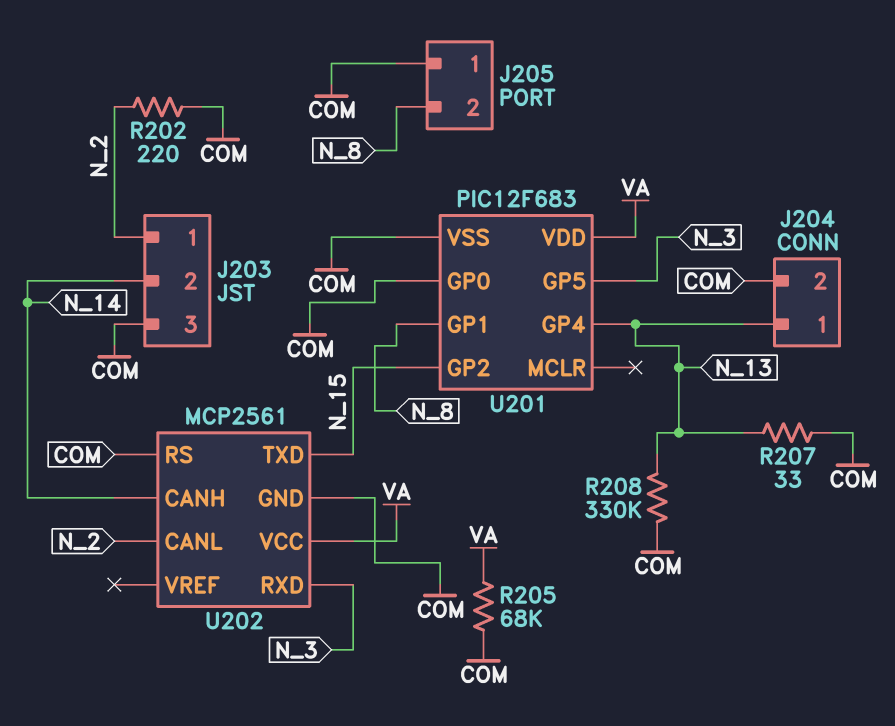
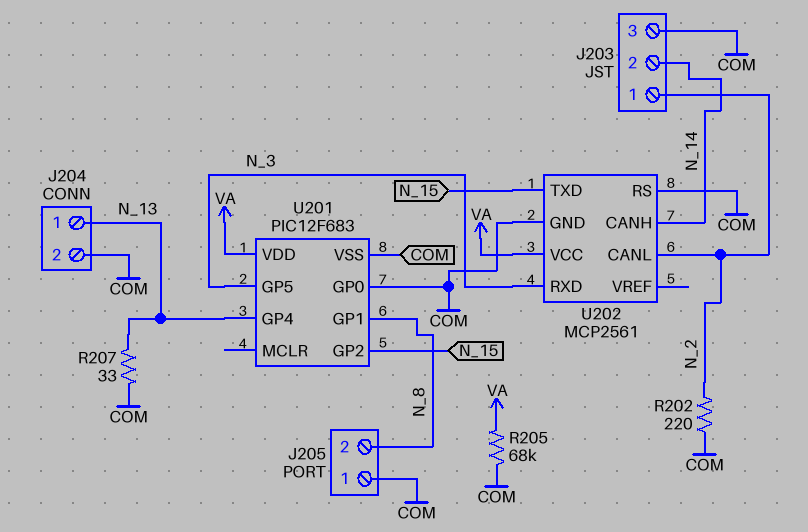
R208: 330k (COM, N_13) -> none

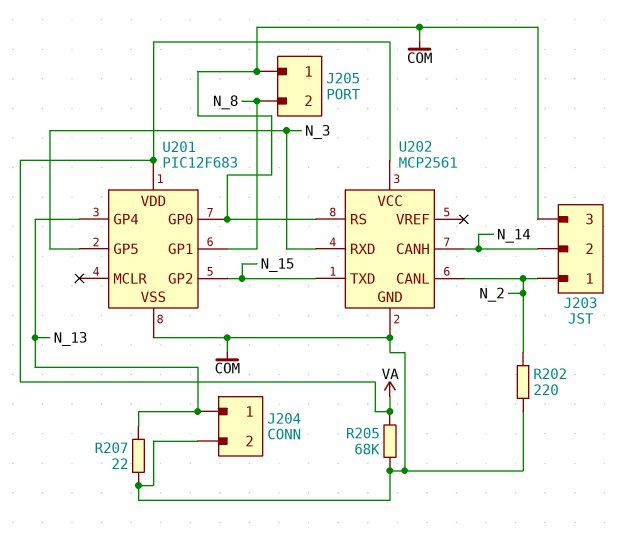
R207: 33 (COM, N_13) -> 22 (COM, N_13)

